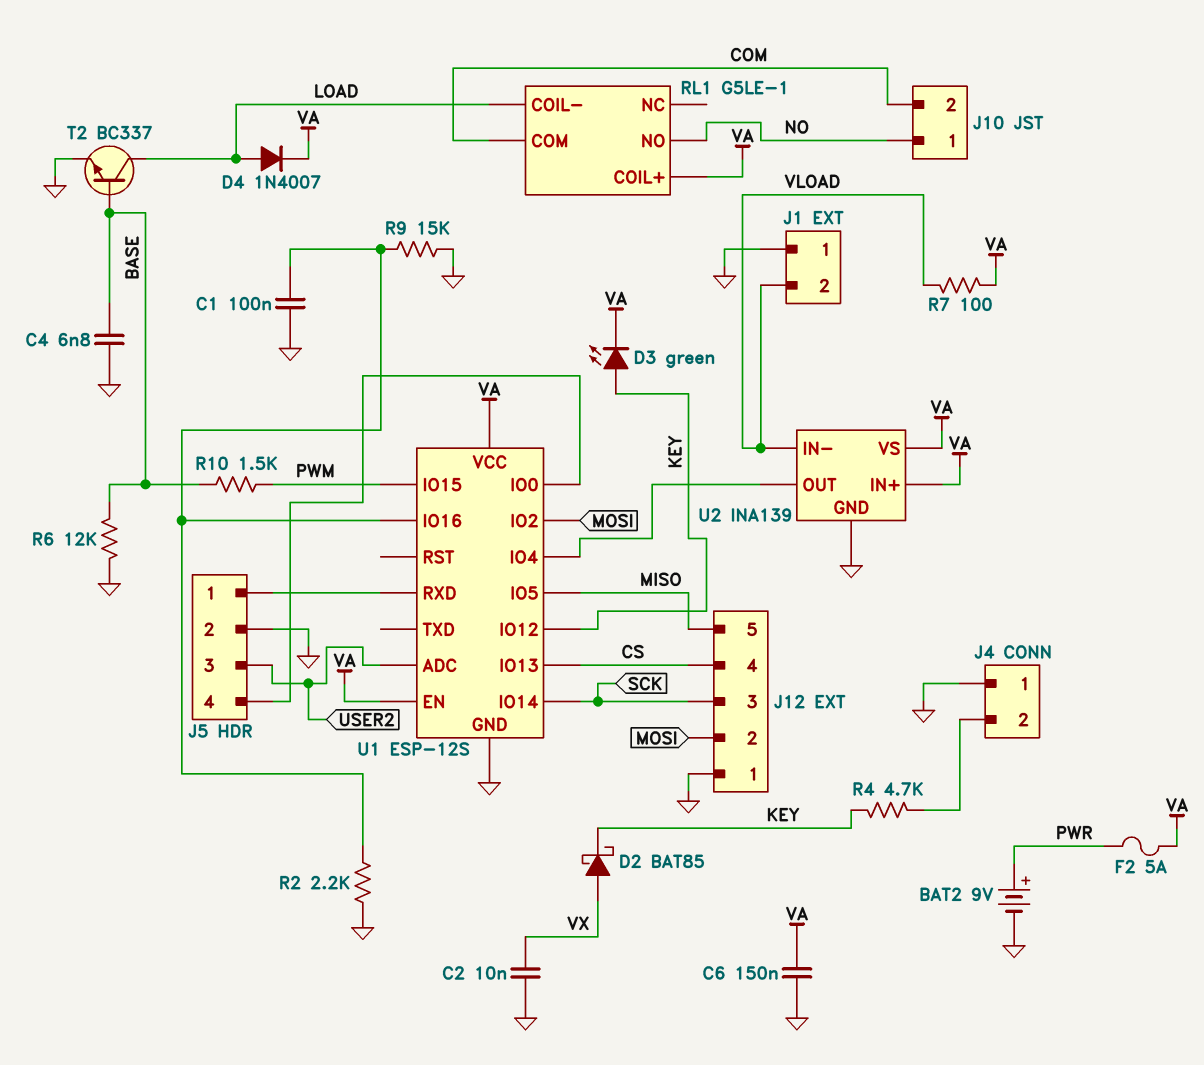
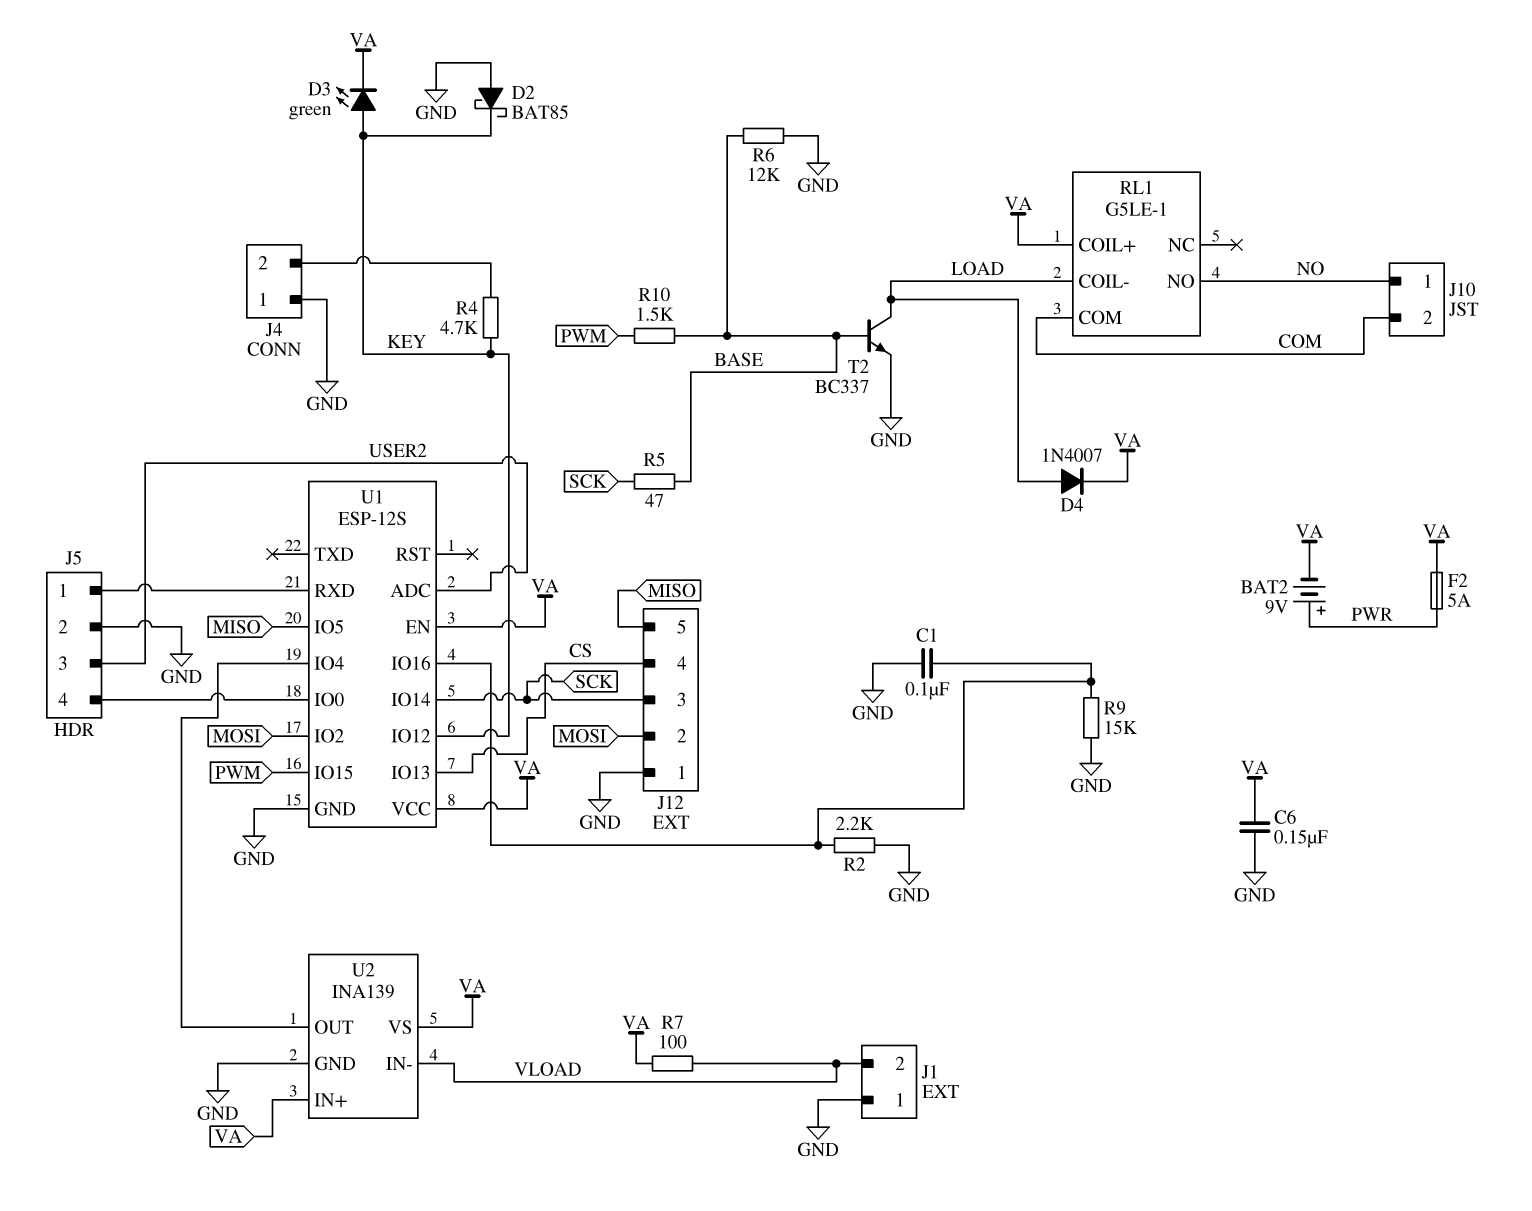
BAT2: 9V (plus PWR, minus GND) -> 9V (plus PWR, minus VA)
C2: 10nF (GND, VX) -> none
C4: 6.8nF (BASE, GND) -> none
D2: schottky BAT85 (A VX, K KEY) -> schottky BAT85 (A GND, K KEY)
R5: none -> 47 (BASE, SCK)

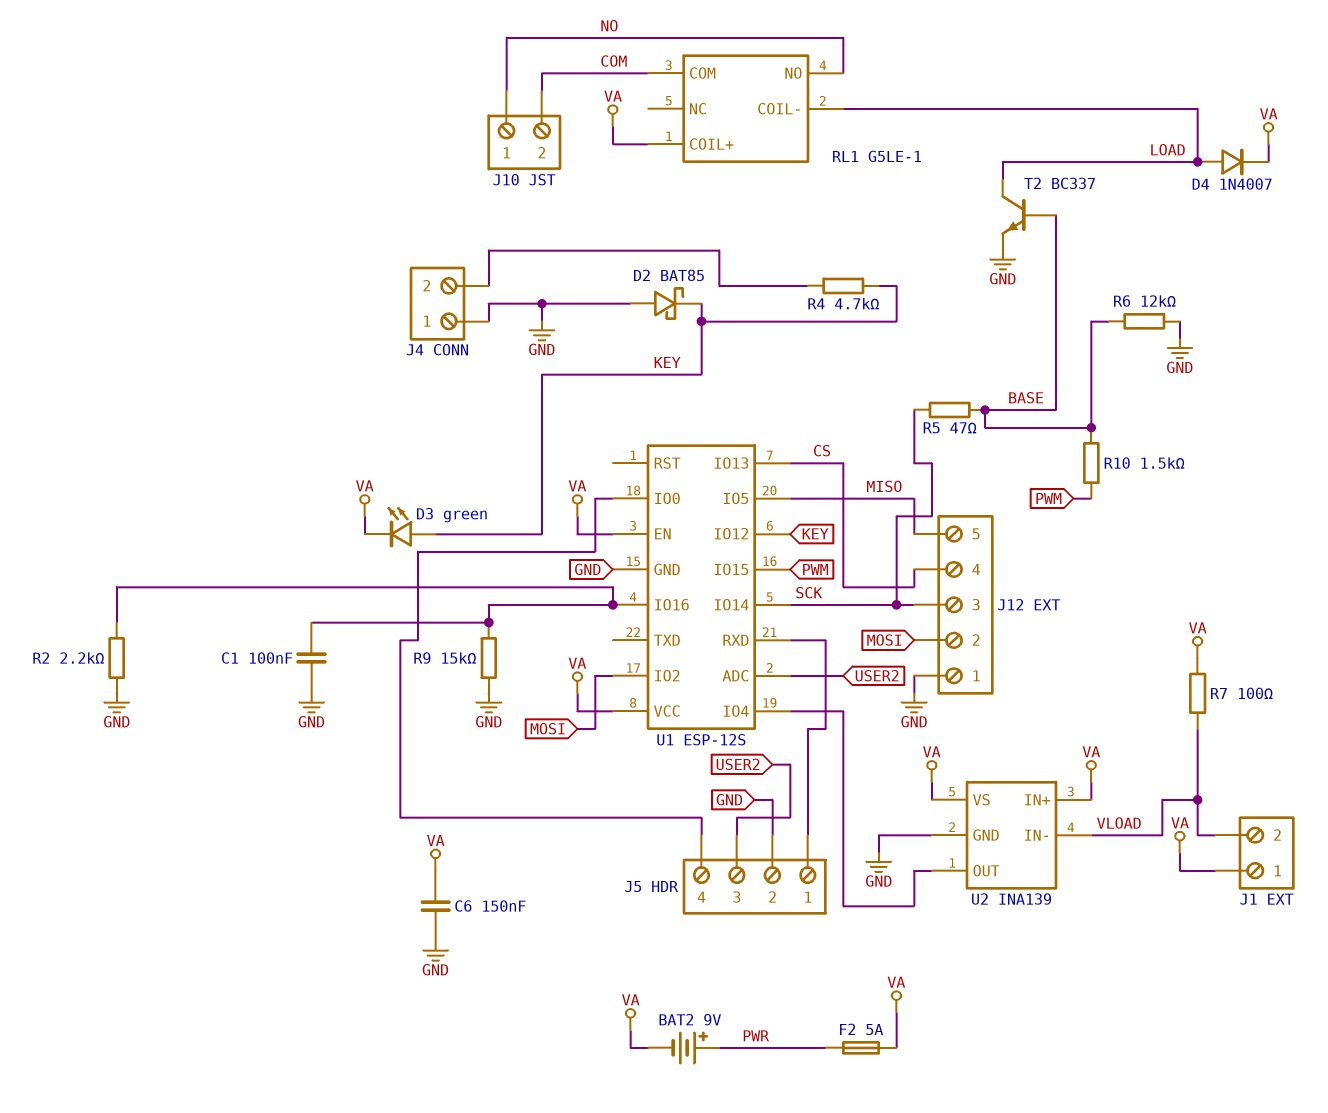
J1 pin 1: GND -> VA

